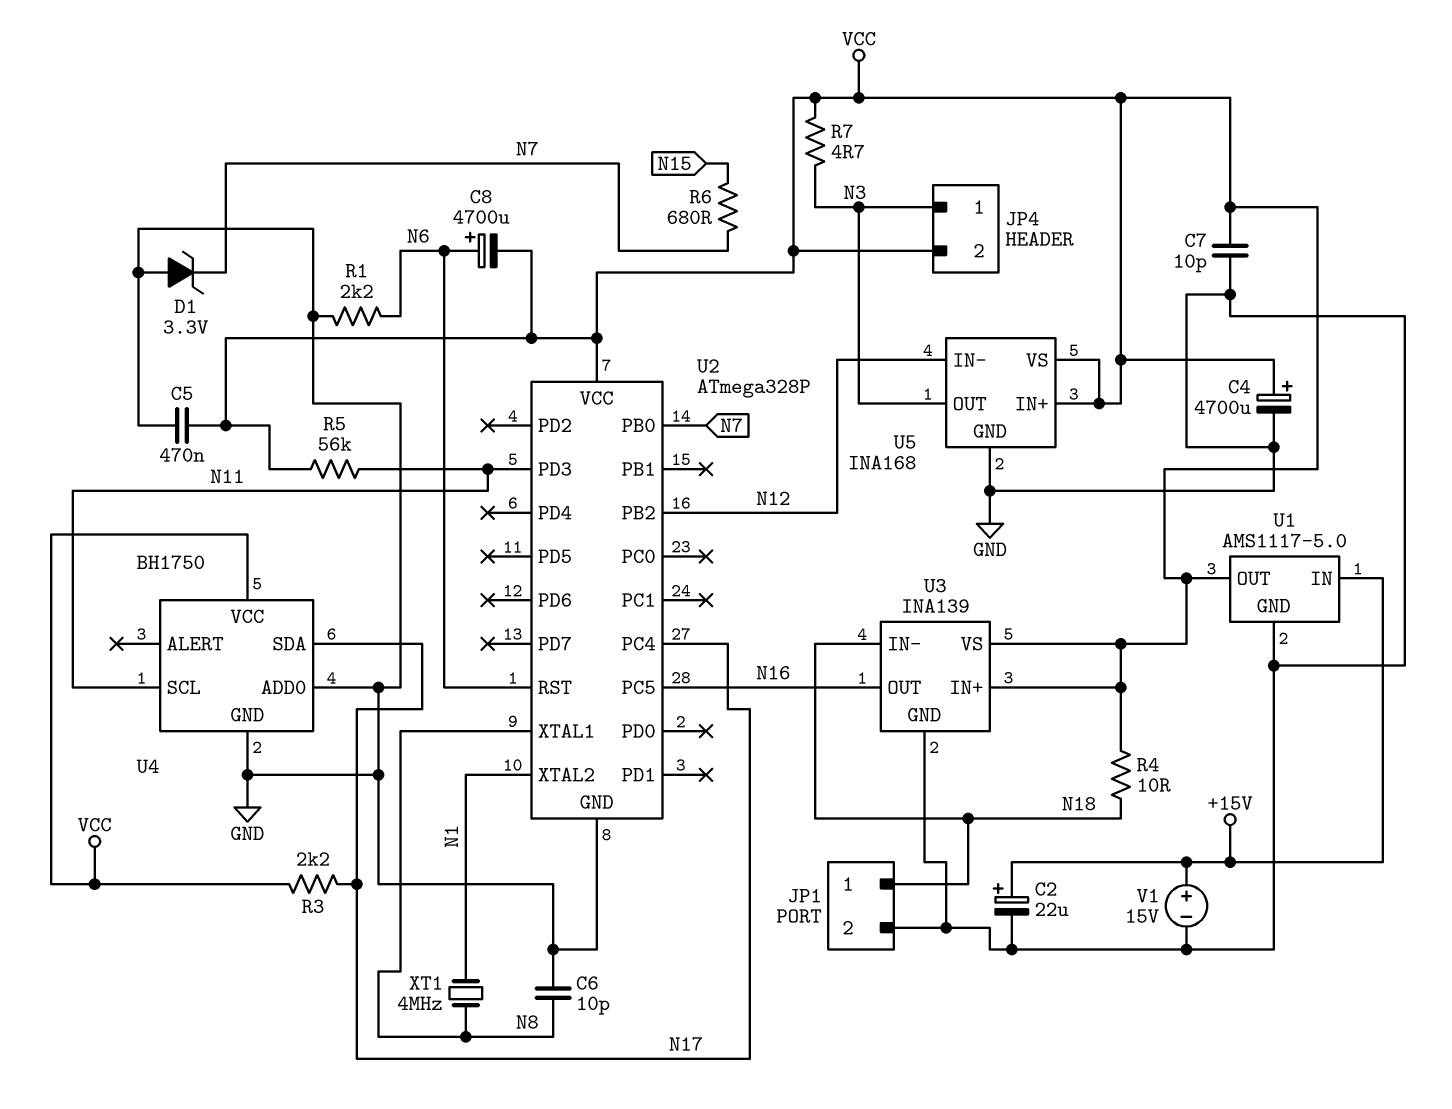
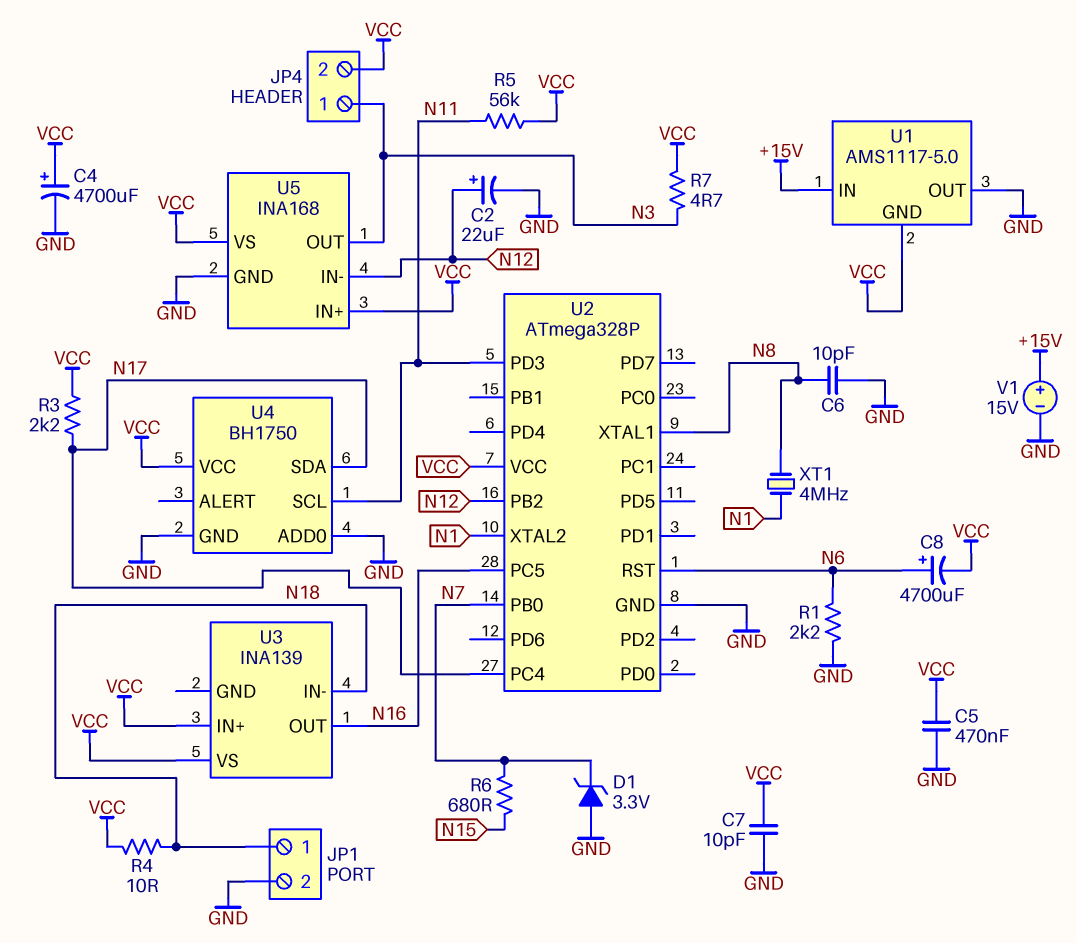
C2: 22uF (plus +15V, minus GND) -> 22uF (plus N12, minus GND)
U1 pin GND: GND -> VCC
U1 pin OUT: VCC -> GND
U3 pin GND: GND -> none

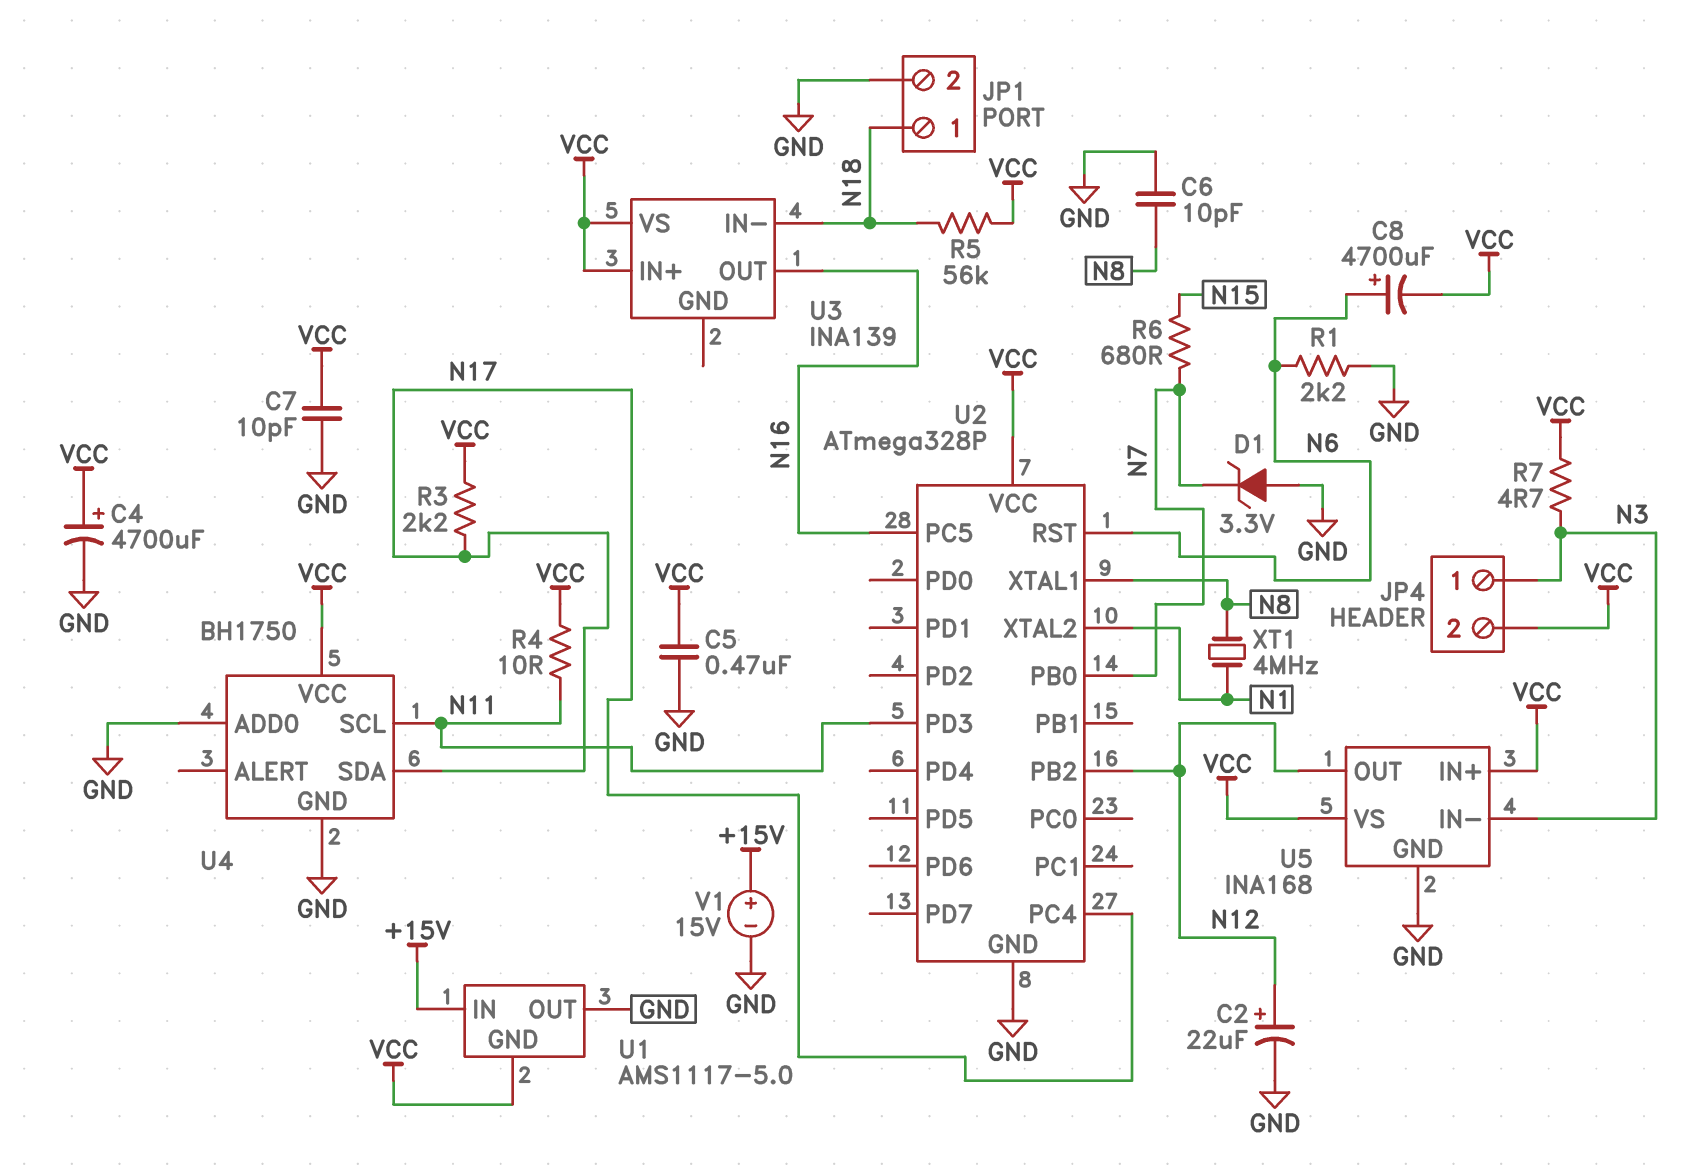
R4: 10 (N18, VCC) -> 10 (N11, VCC)
R5: 56k (N11, VCC) -> 56k (N18, VCC)
U5 pin IN-: N12 -> N3
U5 pin OUT: N3 -> N12

